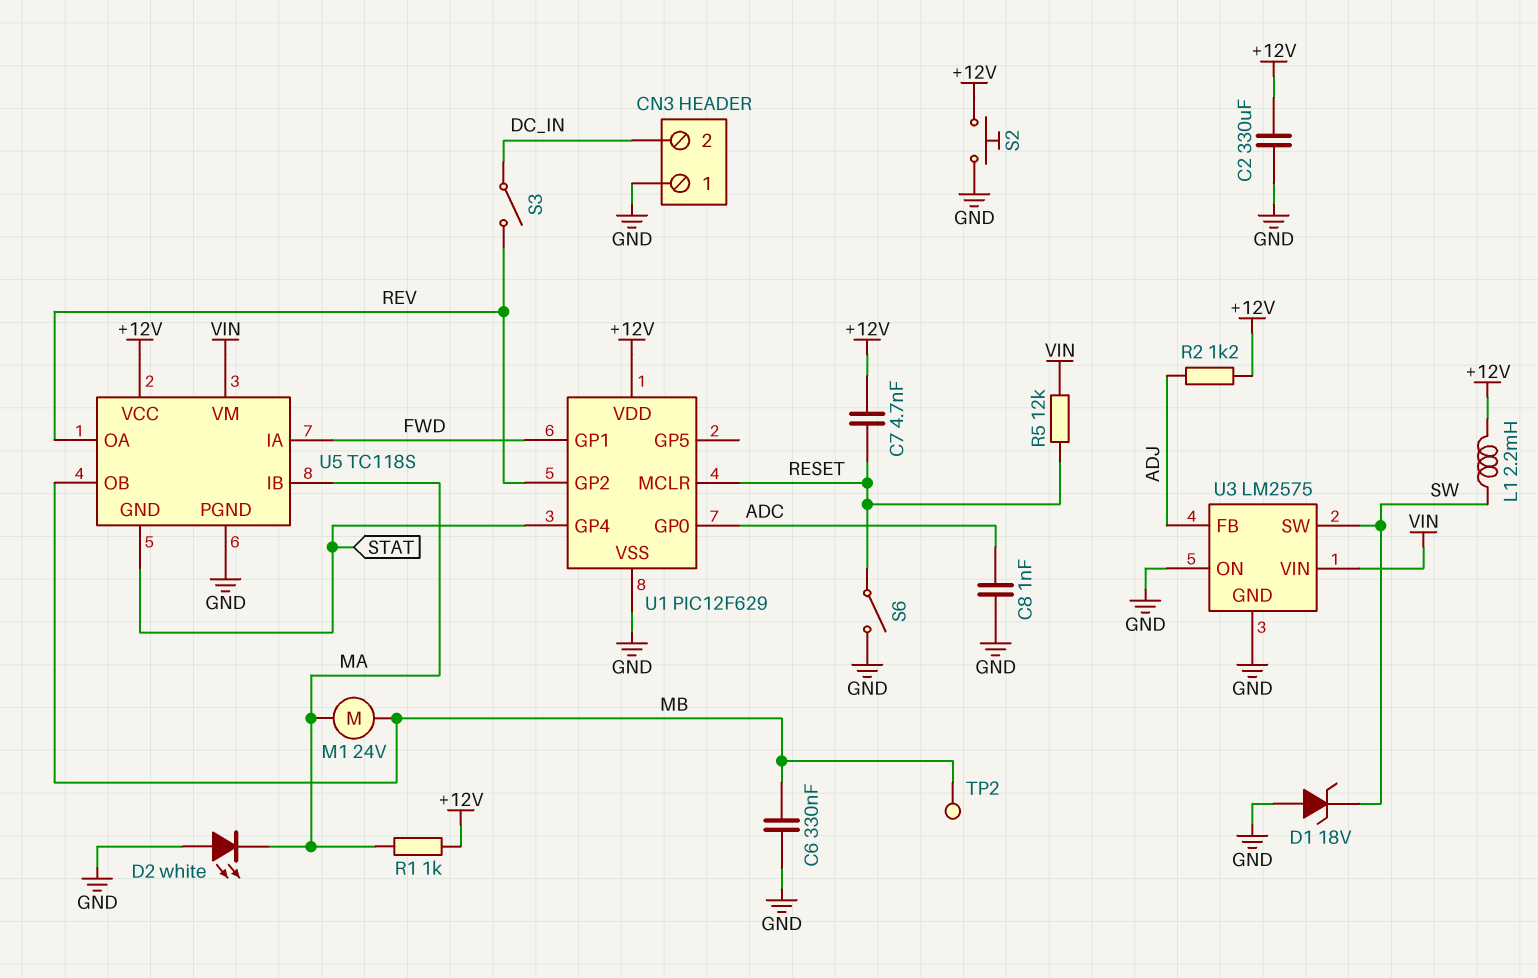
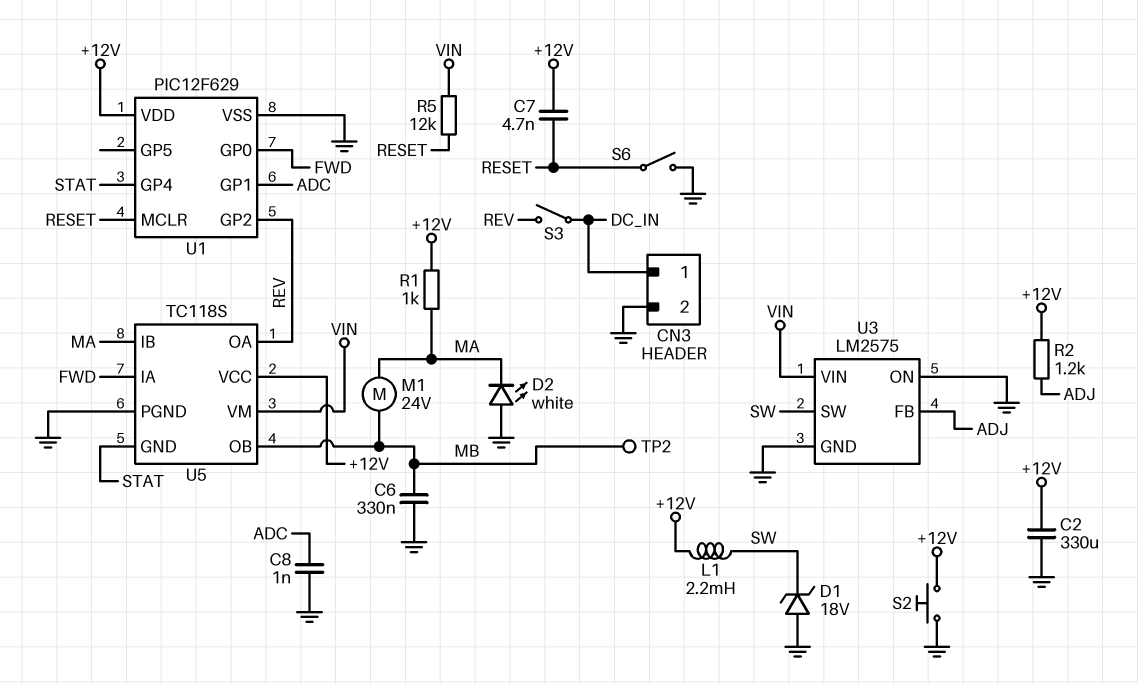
CN3 pin 1: GND -> DC_IN
CN3 pin 2: DC_IN -> GND
U1 pin GP0: ADC -> FWD
U1 pin GP1: FWD -> ADC

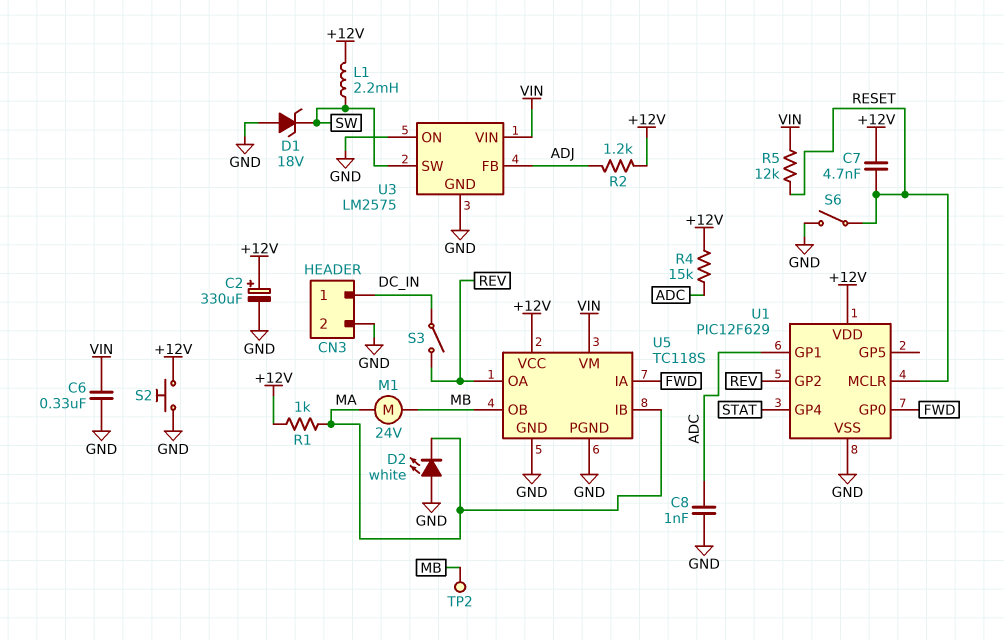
C2: 330uF (+12V, GND) -> 330uF (plus +12V, minus GND)
C6: 330nF (GND, MB) -> 330nF (GND, VIN)
R4: none -> 15k (+12V, ADC)
U5 pin GND: STAT -> GND

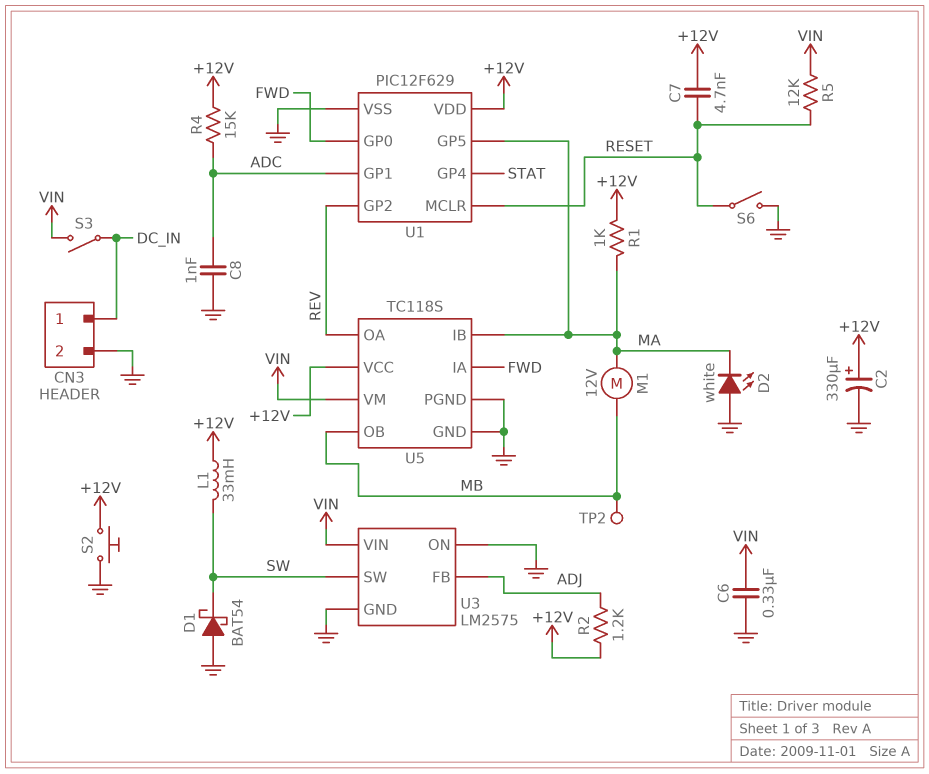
D1: zener 18V (A GND, K SW) -> schottky BAT54 (A GND, K SW)
L1: 2.2mH (+12V, SW) -> 33mH (+12V, SW)
M1: motor 24V (MA, MB) -> motor 12V (MA, MB)
S3: switch (DC_IN, REV) -> switch (DC_IN, VIN)
U1 pin GP5: none -> MA

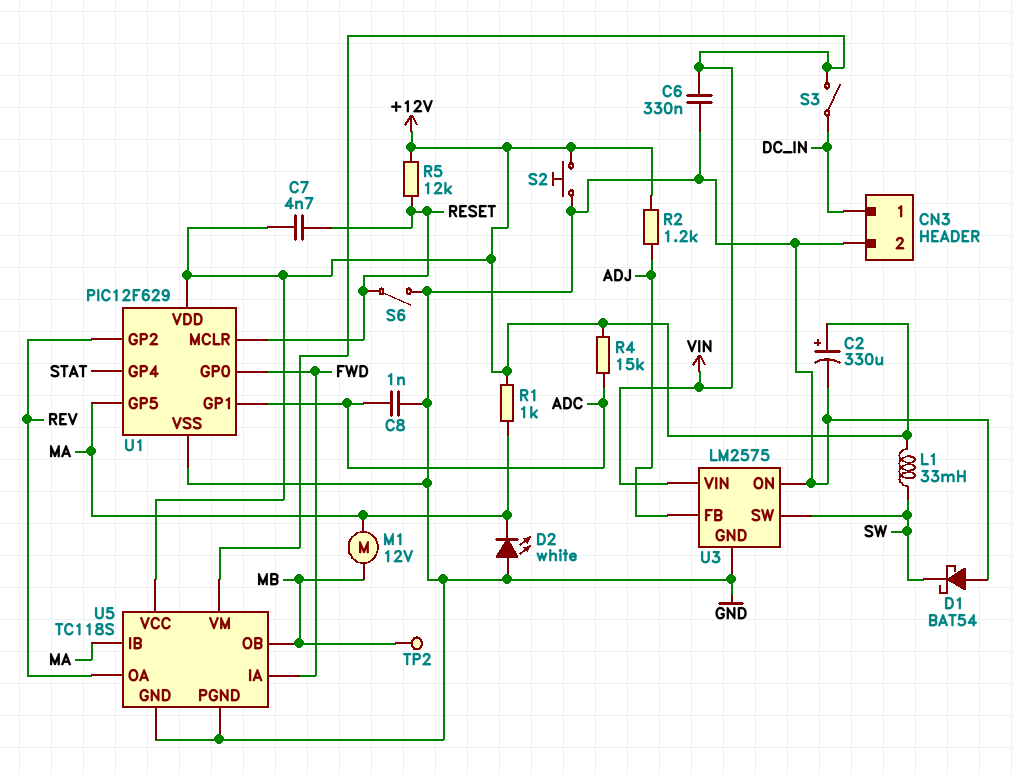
R5: 12k (RESET, VIN) -> 12k (+12V, RESET)

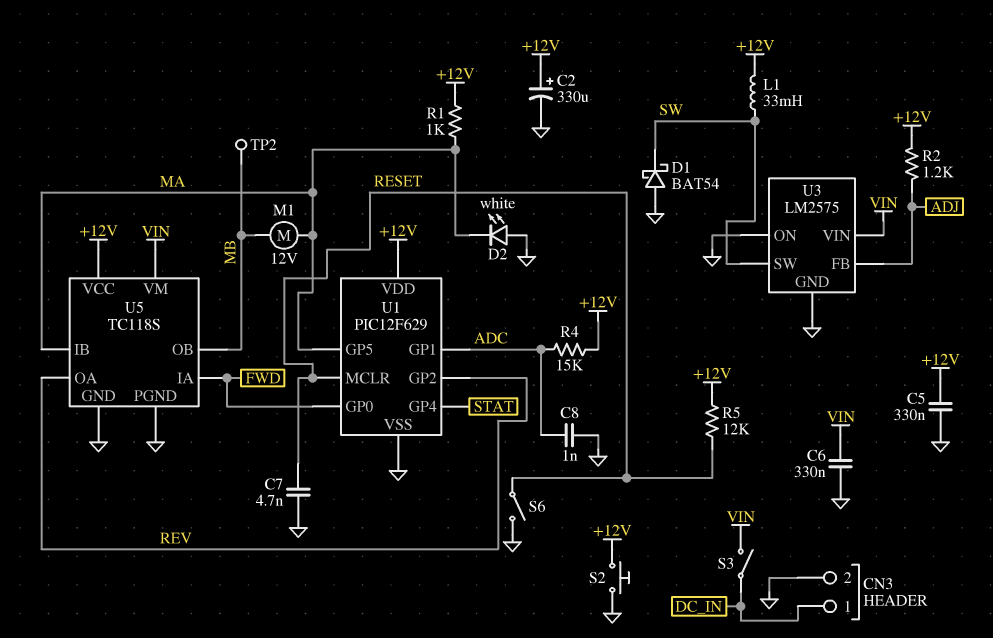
C5: none -> 330nF (+12V, GND)
C7: 4.7nF (+12V, RESET) -> 4.7nF (GND, RESET)

